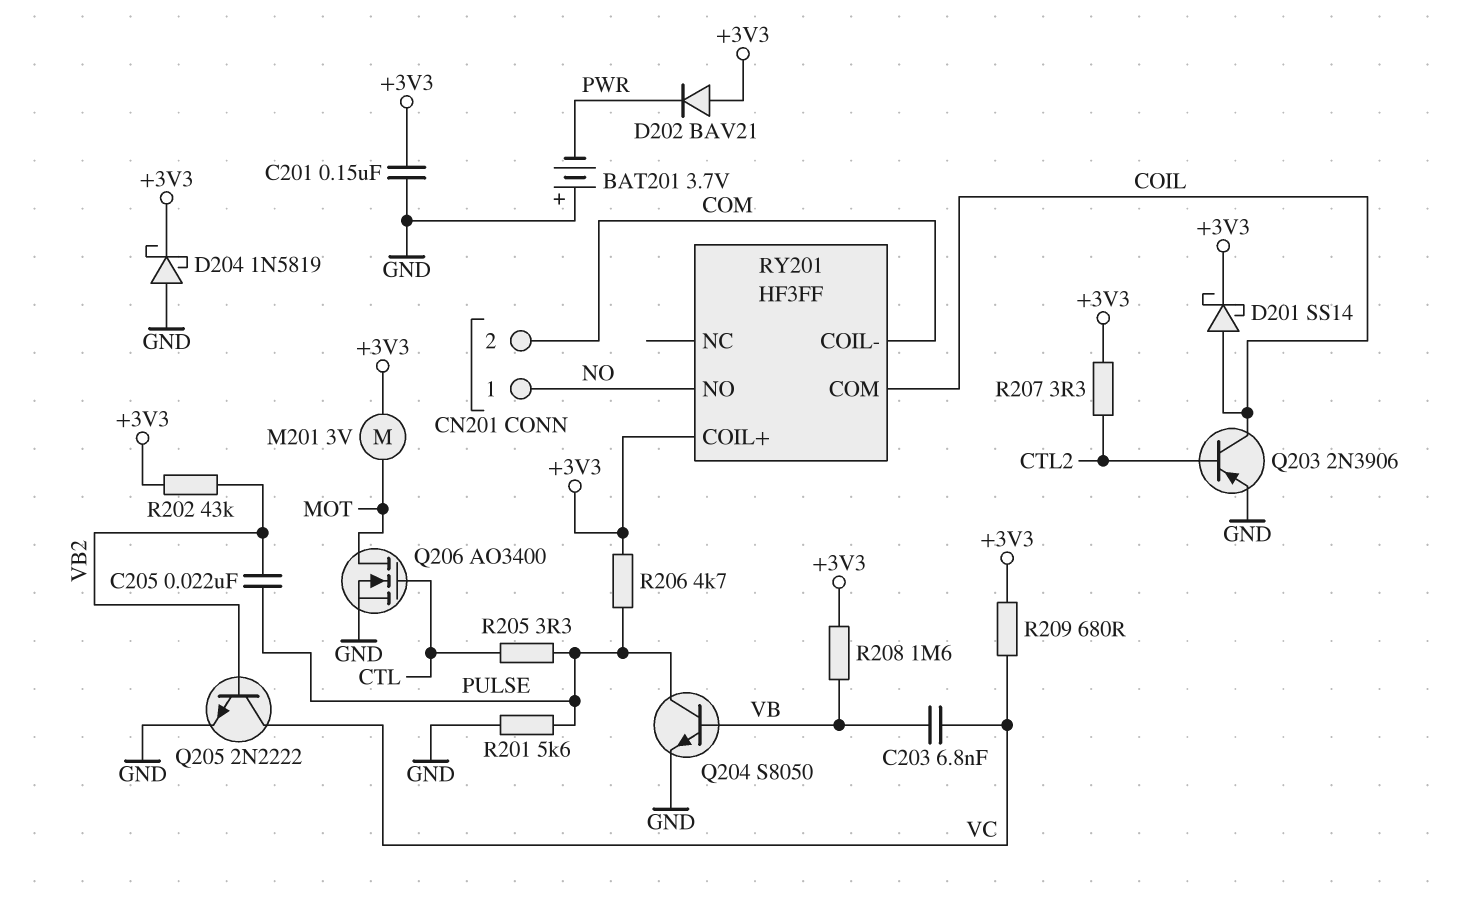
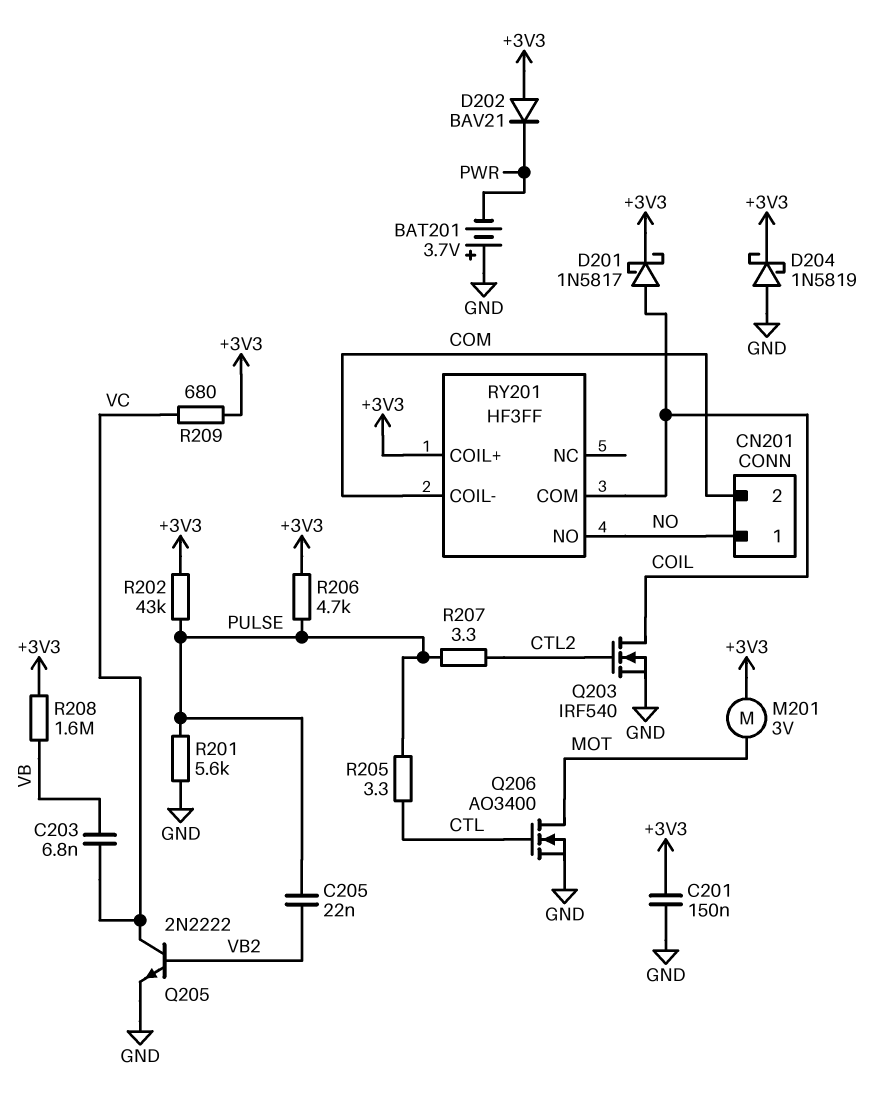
D201: schottky SS14 (A COIL, K +3V3) -> schottky 1N5817 (A COIL, K +3V3)
Q203: PNP 2N3906 (B CTL2, C COIL, E GND) -> NMOS IRF540 (G CTL2, D COIL, S GND)
Q204: NPN S8050 (B VB, C PULSE, E GND) -> none
R202: 43k (+3V3, VB2) -> 43k (+3V3, PULSE)
R207: 3.3 (+3V3, CTL2) -> 3.3 (CTL2, PULSE)

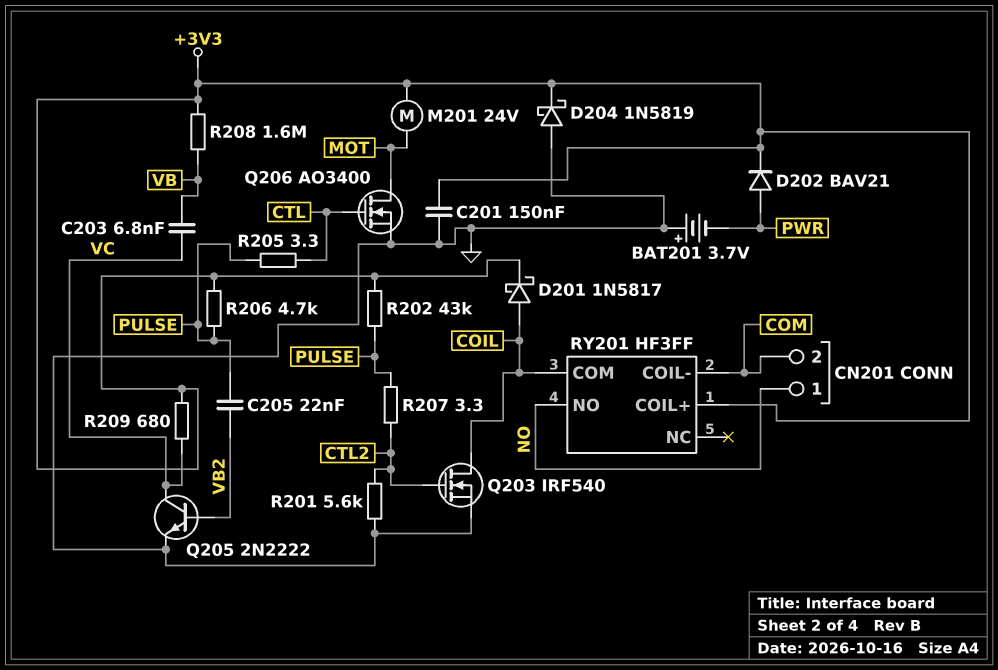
D202: diode BAV21 (A +3V3, K PWR) -> diode BAV21 (A PWR, K +3V3)
M201: motor 3V (+3V3, MOT) -> motor 24V (+3V3, MOT)
R201: 5.6k (GND, PULSE) -> 5.6k (CTL2, GND)

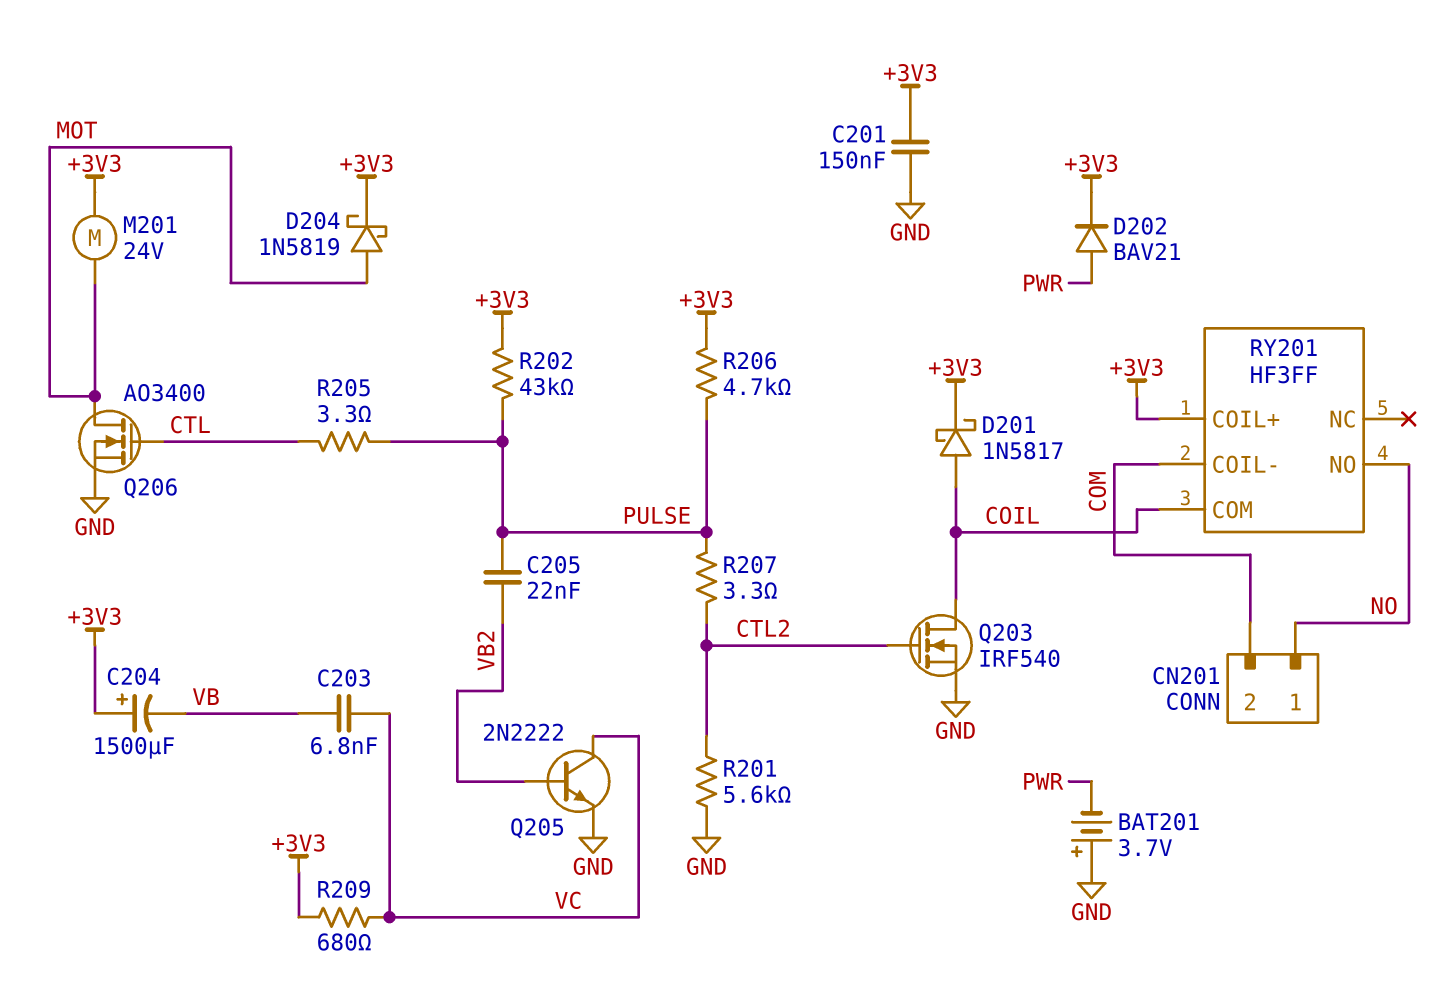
C204: none -> 1500uF (plus +3V3, minus VB)
D204: schottky 1N5819 (A GND, K +3V3) -> schottky 1N5819 (A MOT, K +3V3)
R208: 1.6M (+3V3, VB) -> none

